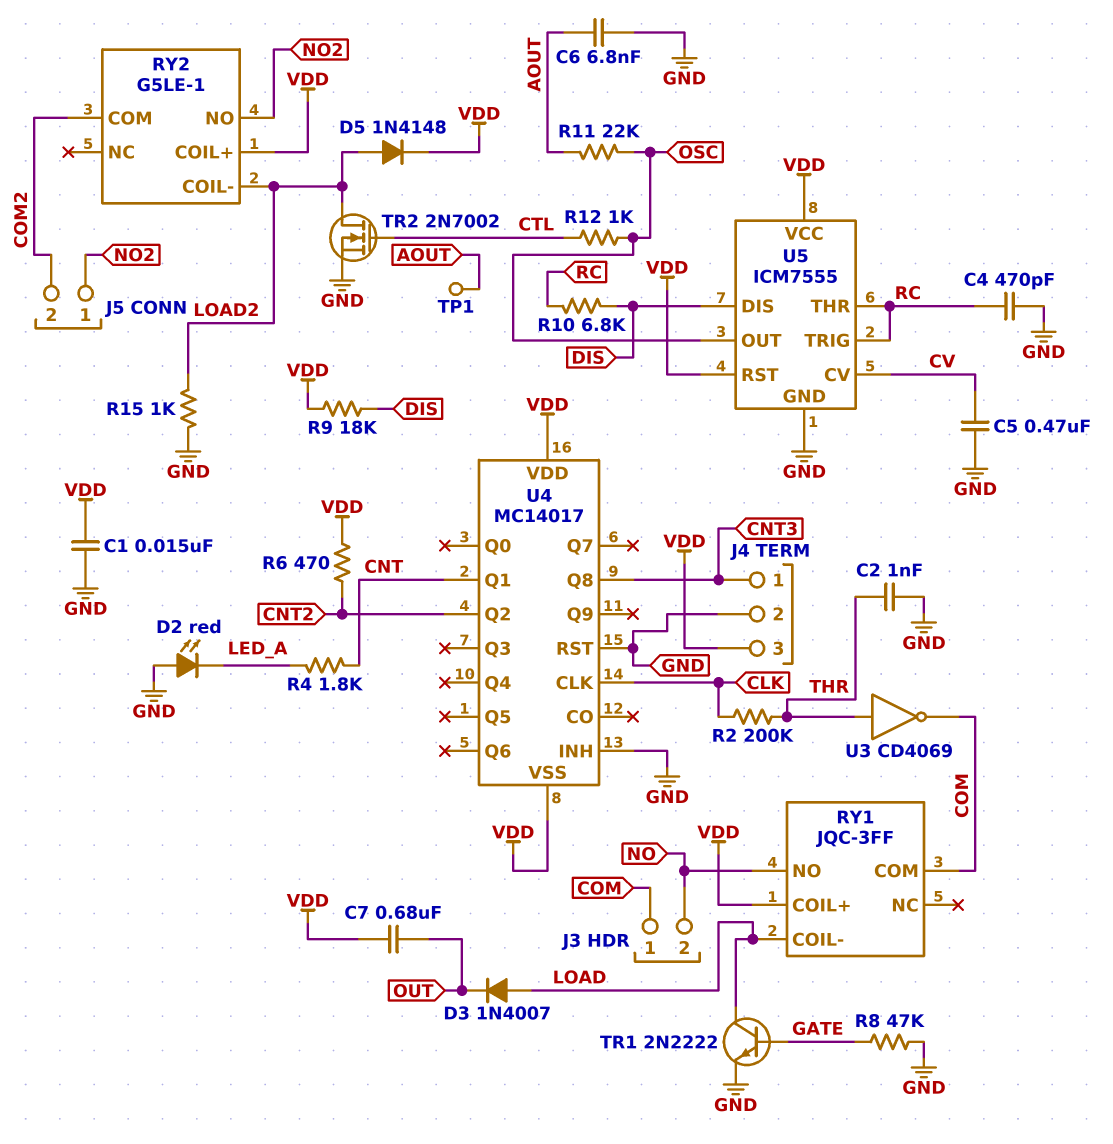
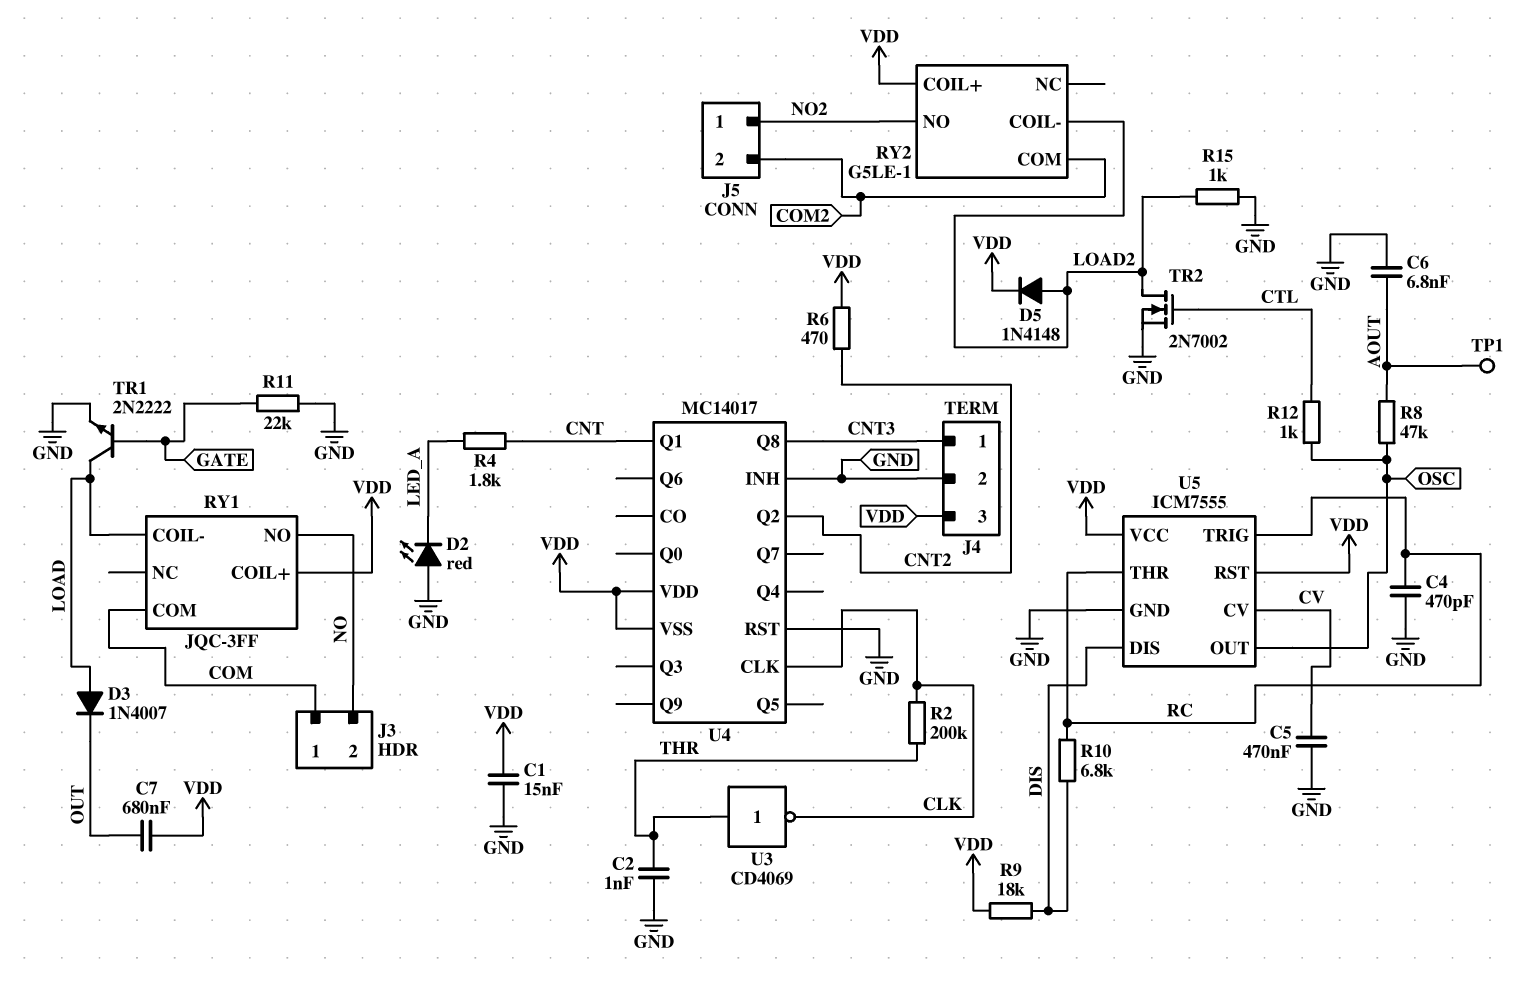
R8: 47k (GATE, GND) -> 47k (AOUT, OSC)
R11: 22k (AOUT, OSC) -> 22k (GATE, GND)
U3: NOT CD4069 (in THR, out COM) -> NOT CD4069 (in THR, out CLK)

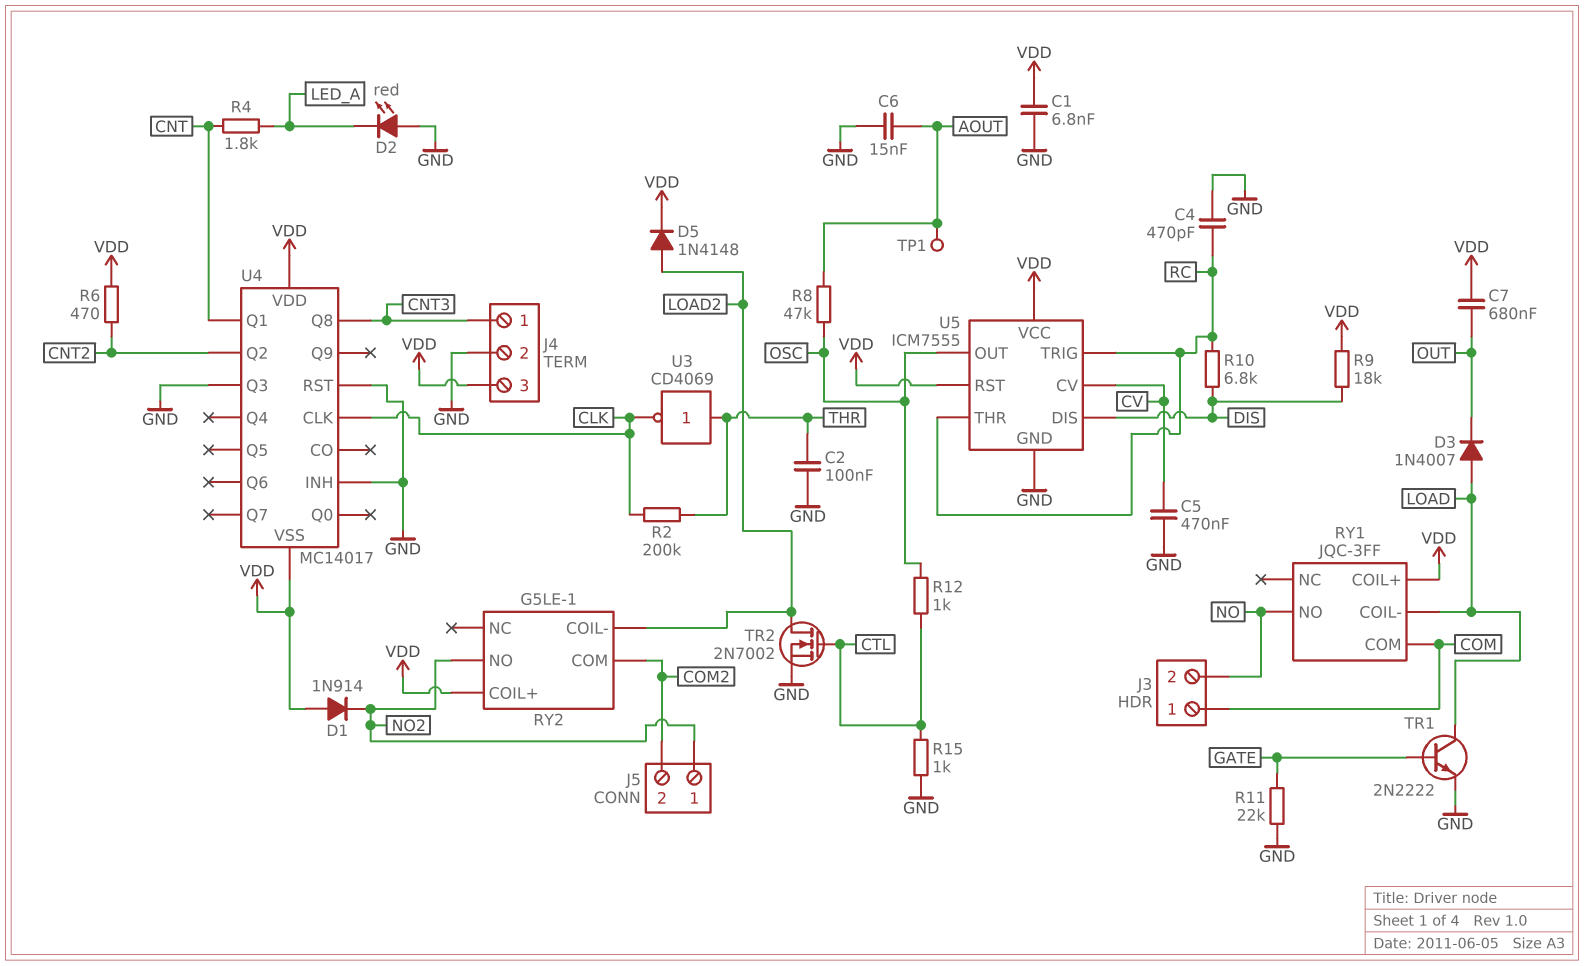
C1: 15nF (GND, VDD) -> 6.8nF (GND, VDD)
C2: 1nF (GND, THR) -> 100nF (GND, THR)
C6: 6.8nF (AOUT, GND) -> 15nF (AOUT, GND)
D1: none -> diode 1N914 (A VDD, K NO2)
R15: 1k (GND, LOAD2) -> 1k (CTL, GND)
U4 pin Q3: none -> GND

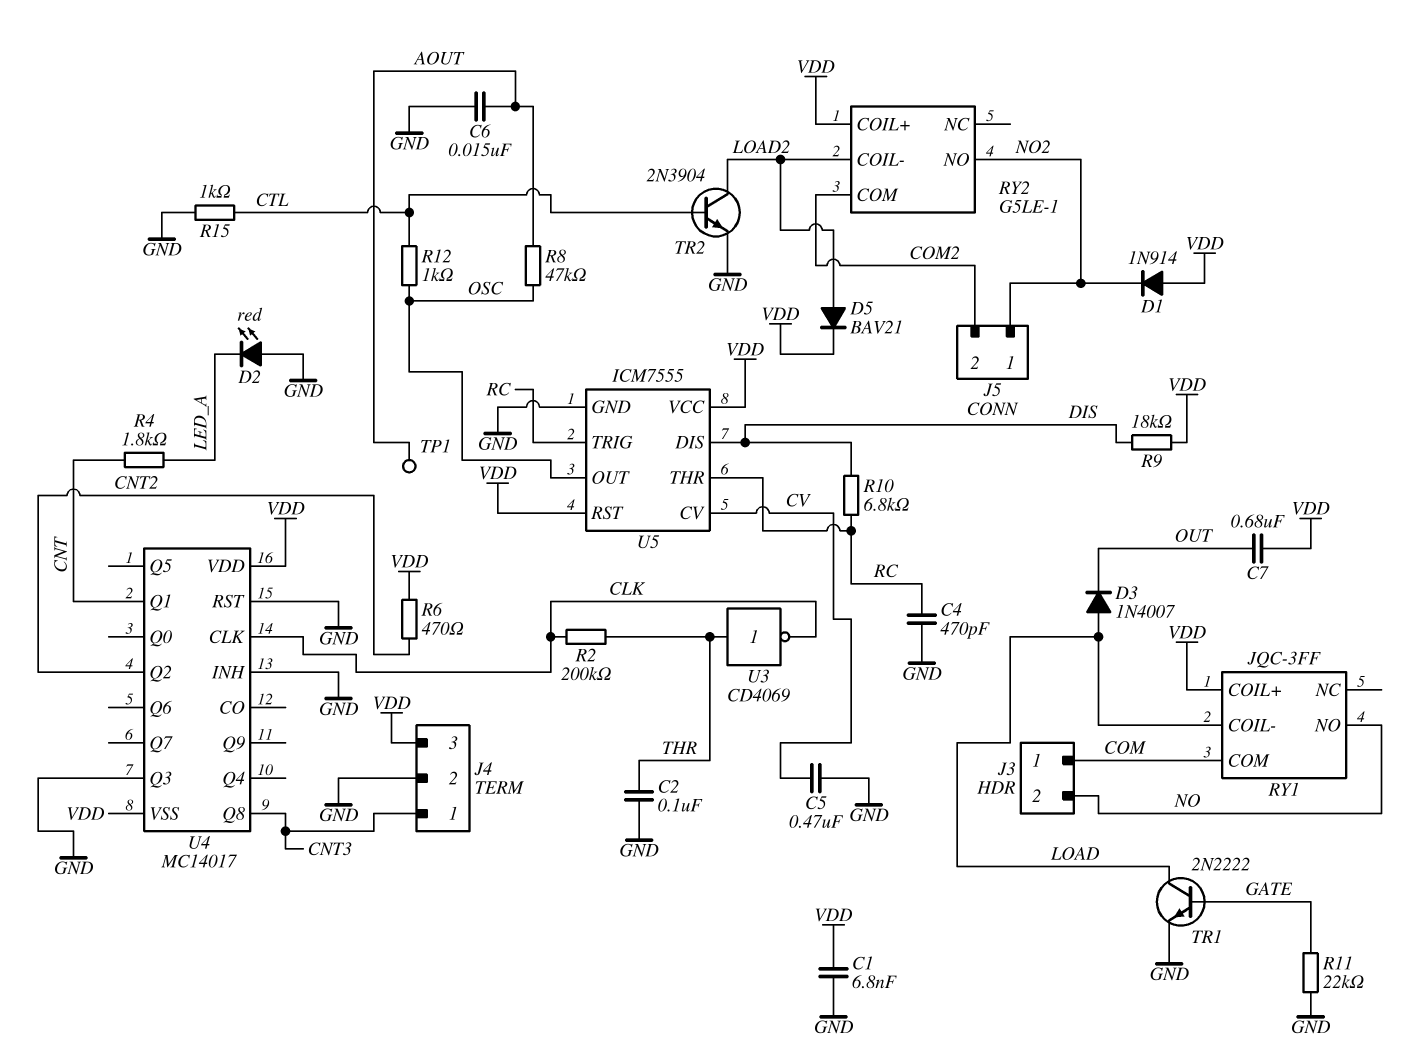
D5: diode 1N4148 (A LOAD2, K VDD) -> diode BAV21 (A LOAD2, K VDD)
TR2: NMOS 2N7002 (G CTL, D LOAD2, S GND) -> NPN 2N3904 (B CTL, C LOAD2, E GND)

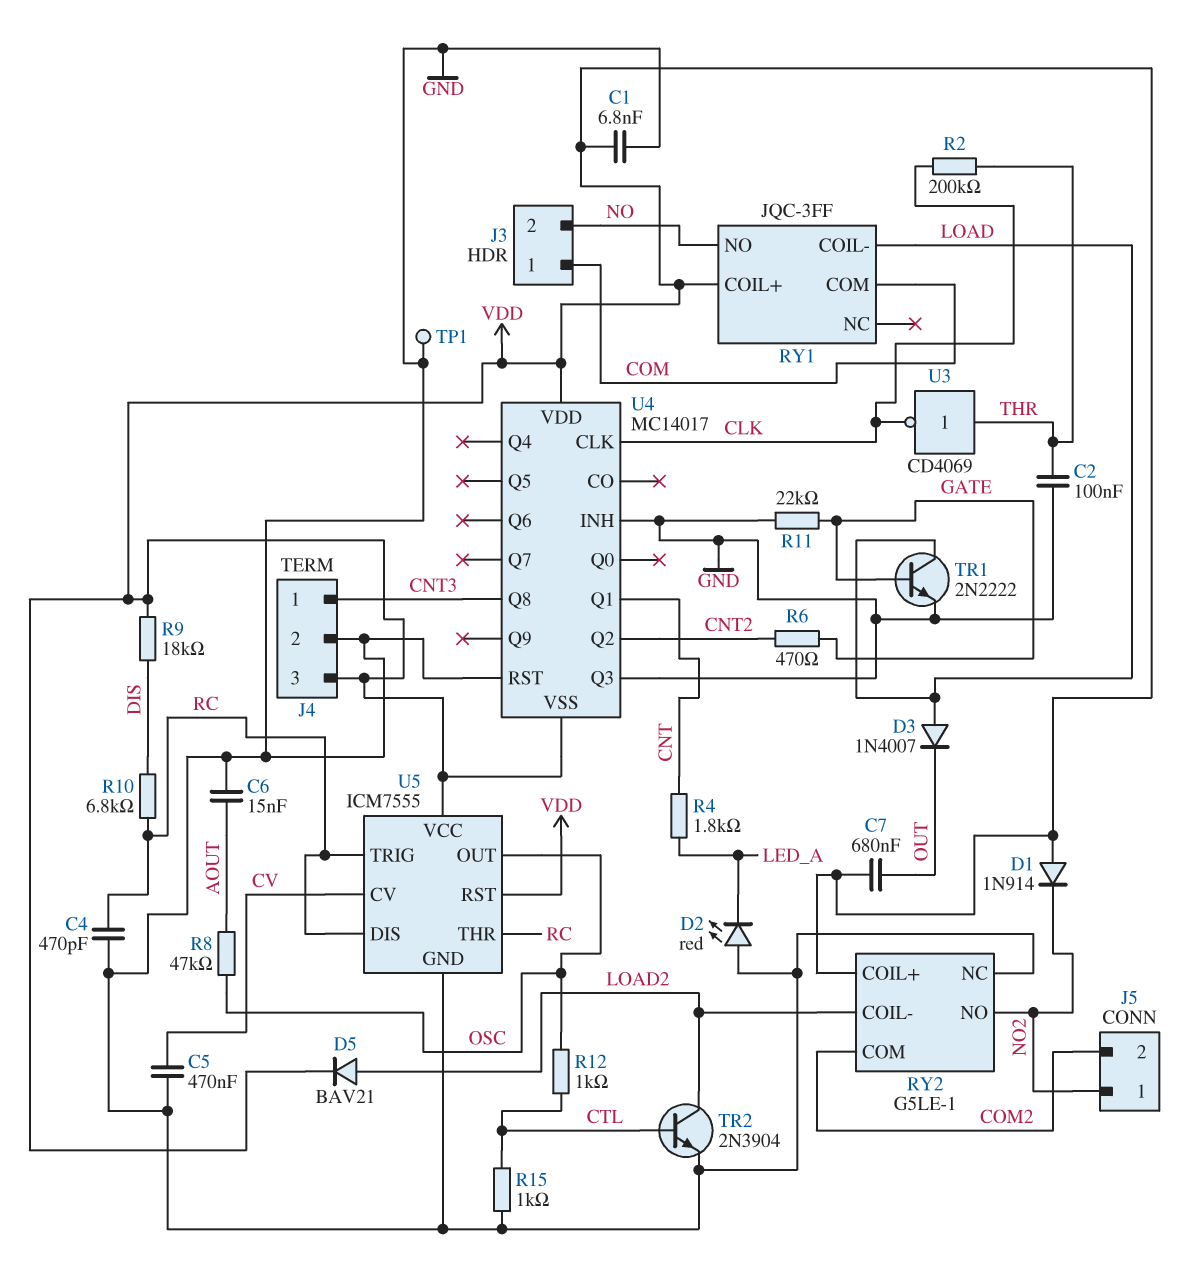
R6: 470 (CNT2, VDD) -> 470 (CNT2, GATE)
RY2 pin NC: none -> GND
TP1: test point (AOUT) -> test point (GND)
U5 pin DIS: DIS -> RC

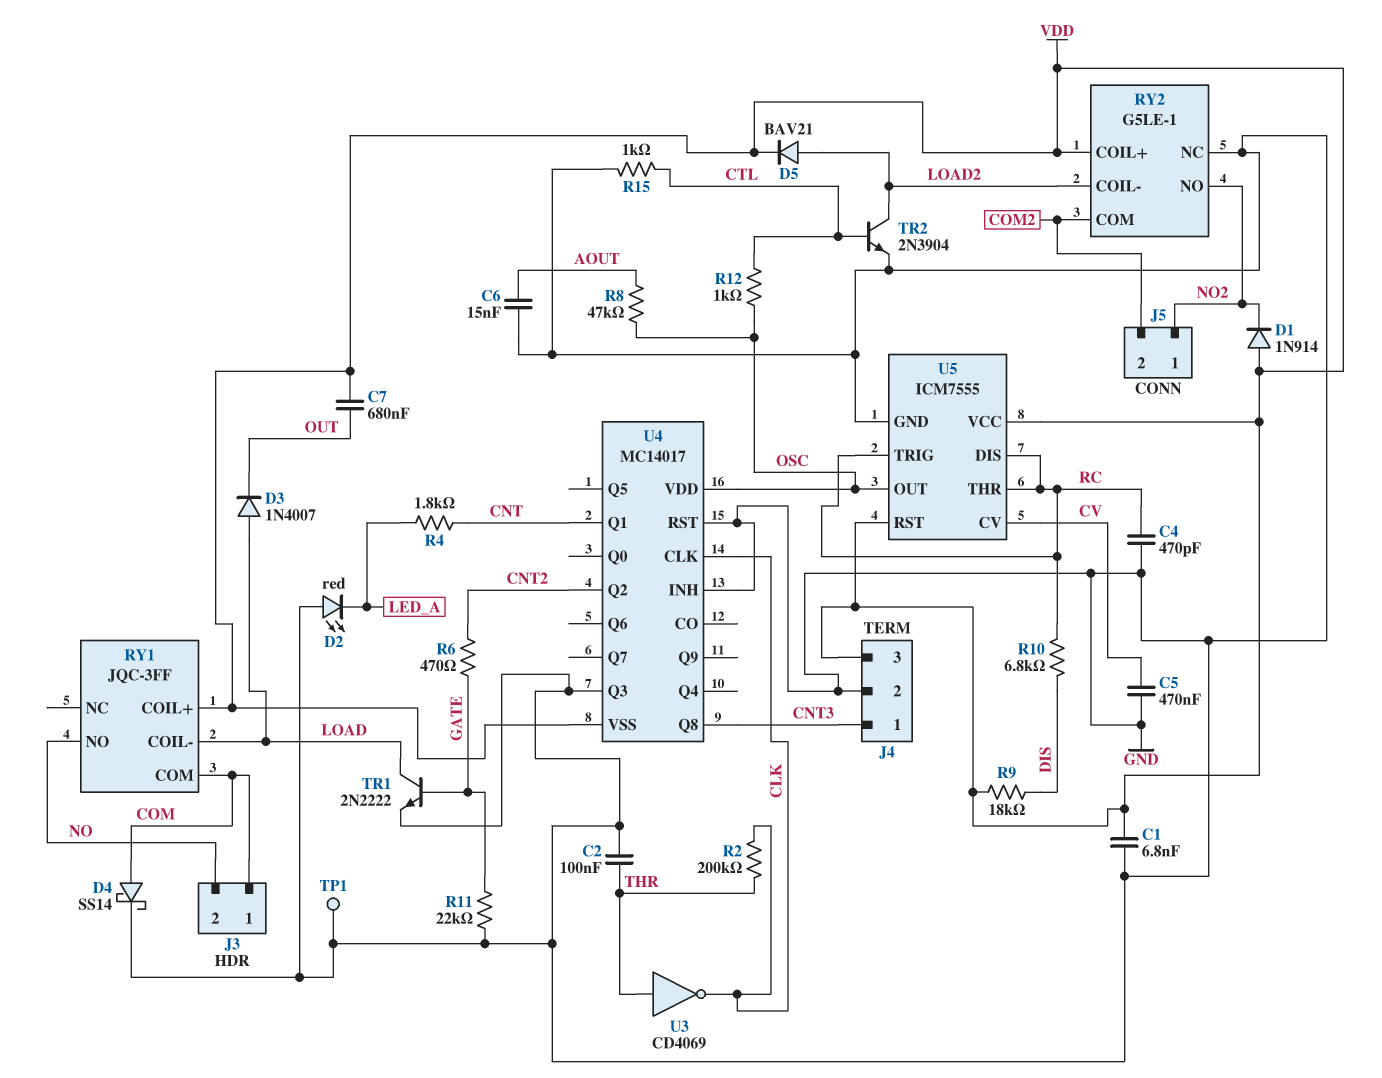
D4: none -> schottky SS14 (A COM, K GND)
U4 pin VDD: VDD -> OSC

